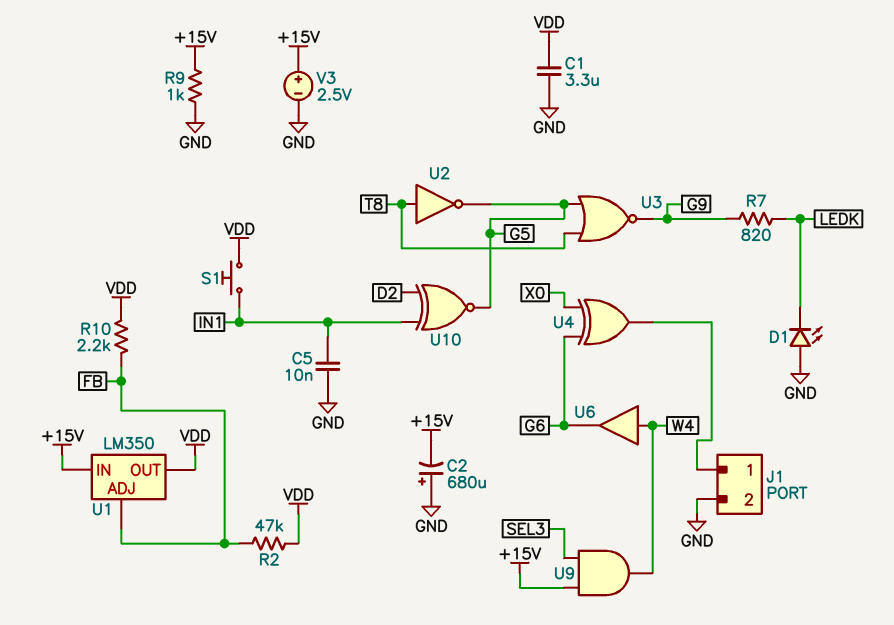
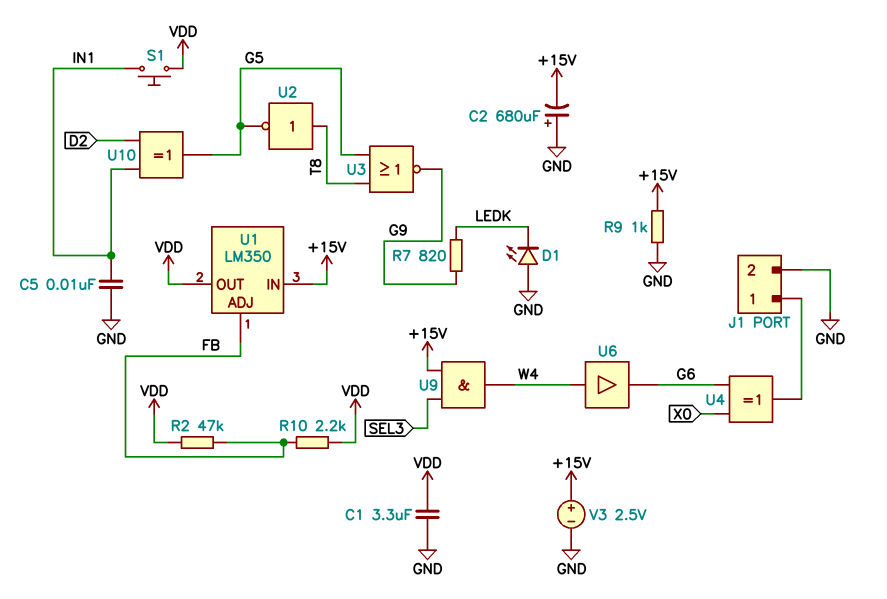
U10: XNOR (in D2, in IN1, out G5) -> XOR (in D2, in IN1, out G5)

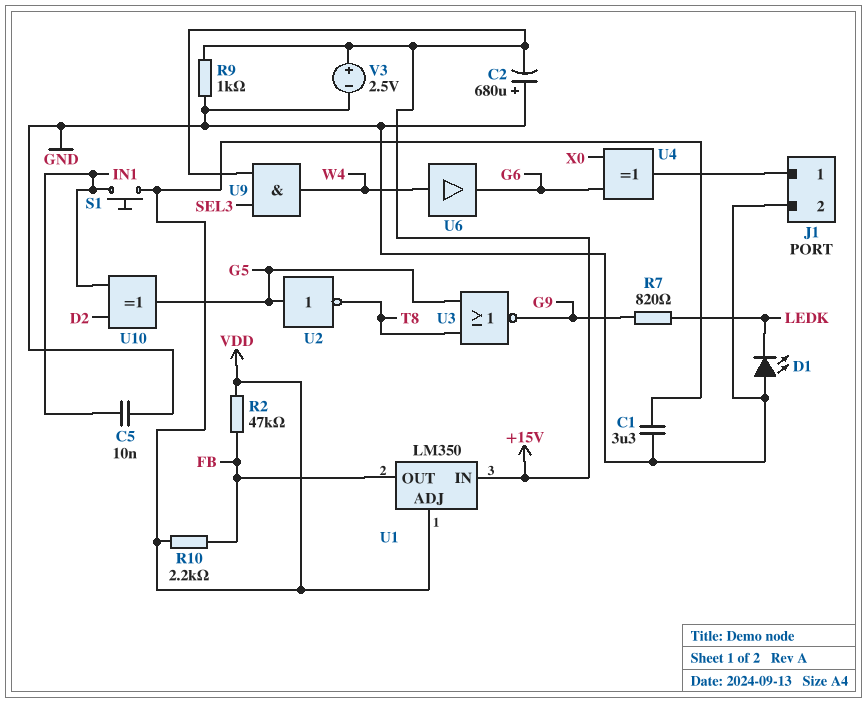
U1 pin ADJ: FB -> VDD
U1 pin OUT: VDD -> FB
U2: NOT (in T8, out G5) -> NOT (in G5, out T8)

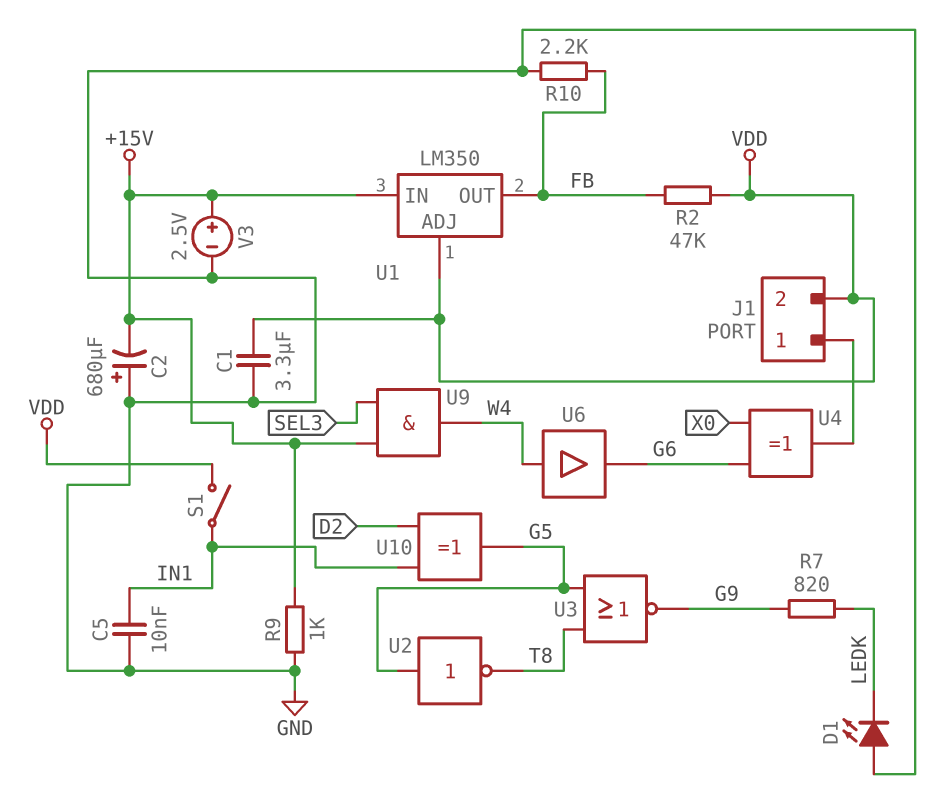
J1 pin 2: GND -> VDD
R10: 2.2k (FB, VDD) -> 2.2k (FB, GND)
S1: button (IN1, VDD) -> switch (IN1, VDD)

